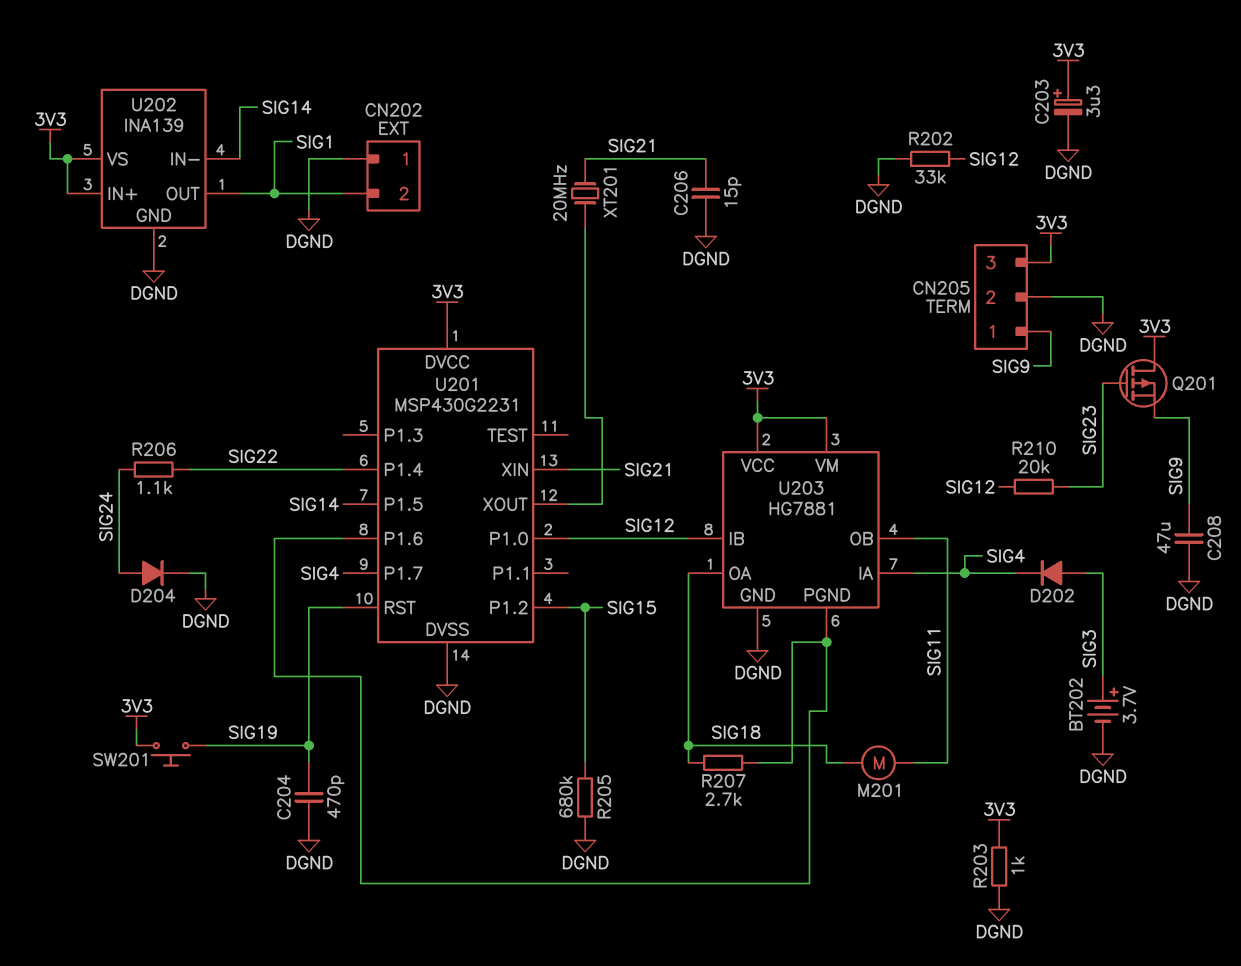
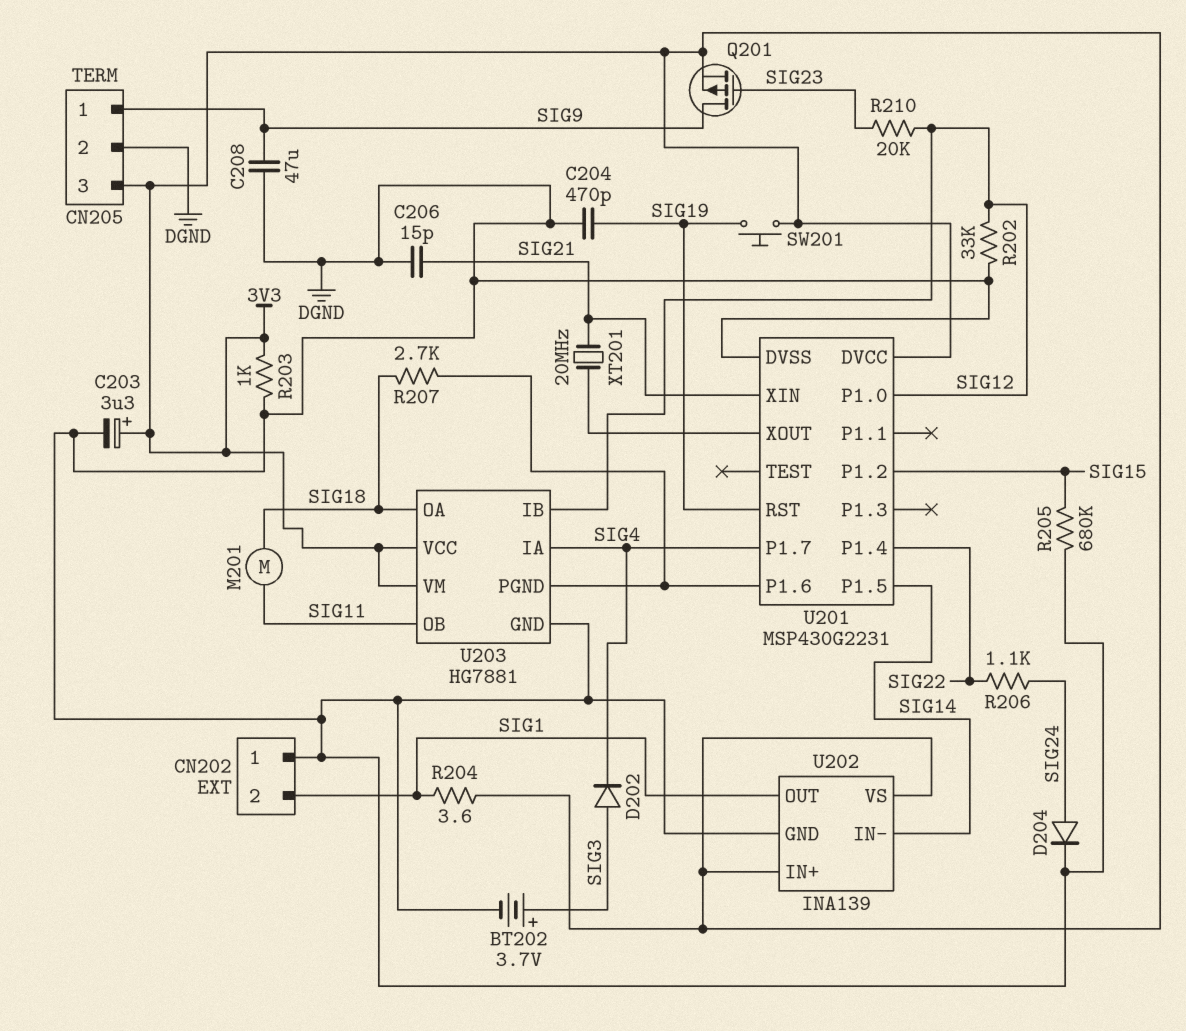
Q201: PMOS (G SIG23, D 3V3, S SIG9) -> PMOS (G SIG23, D SIG9, S 3V3)
R204: none -> 3.6 (3V3, SIG1)

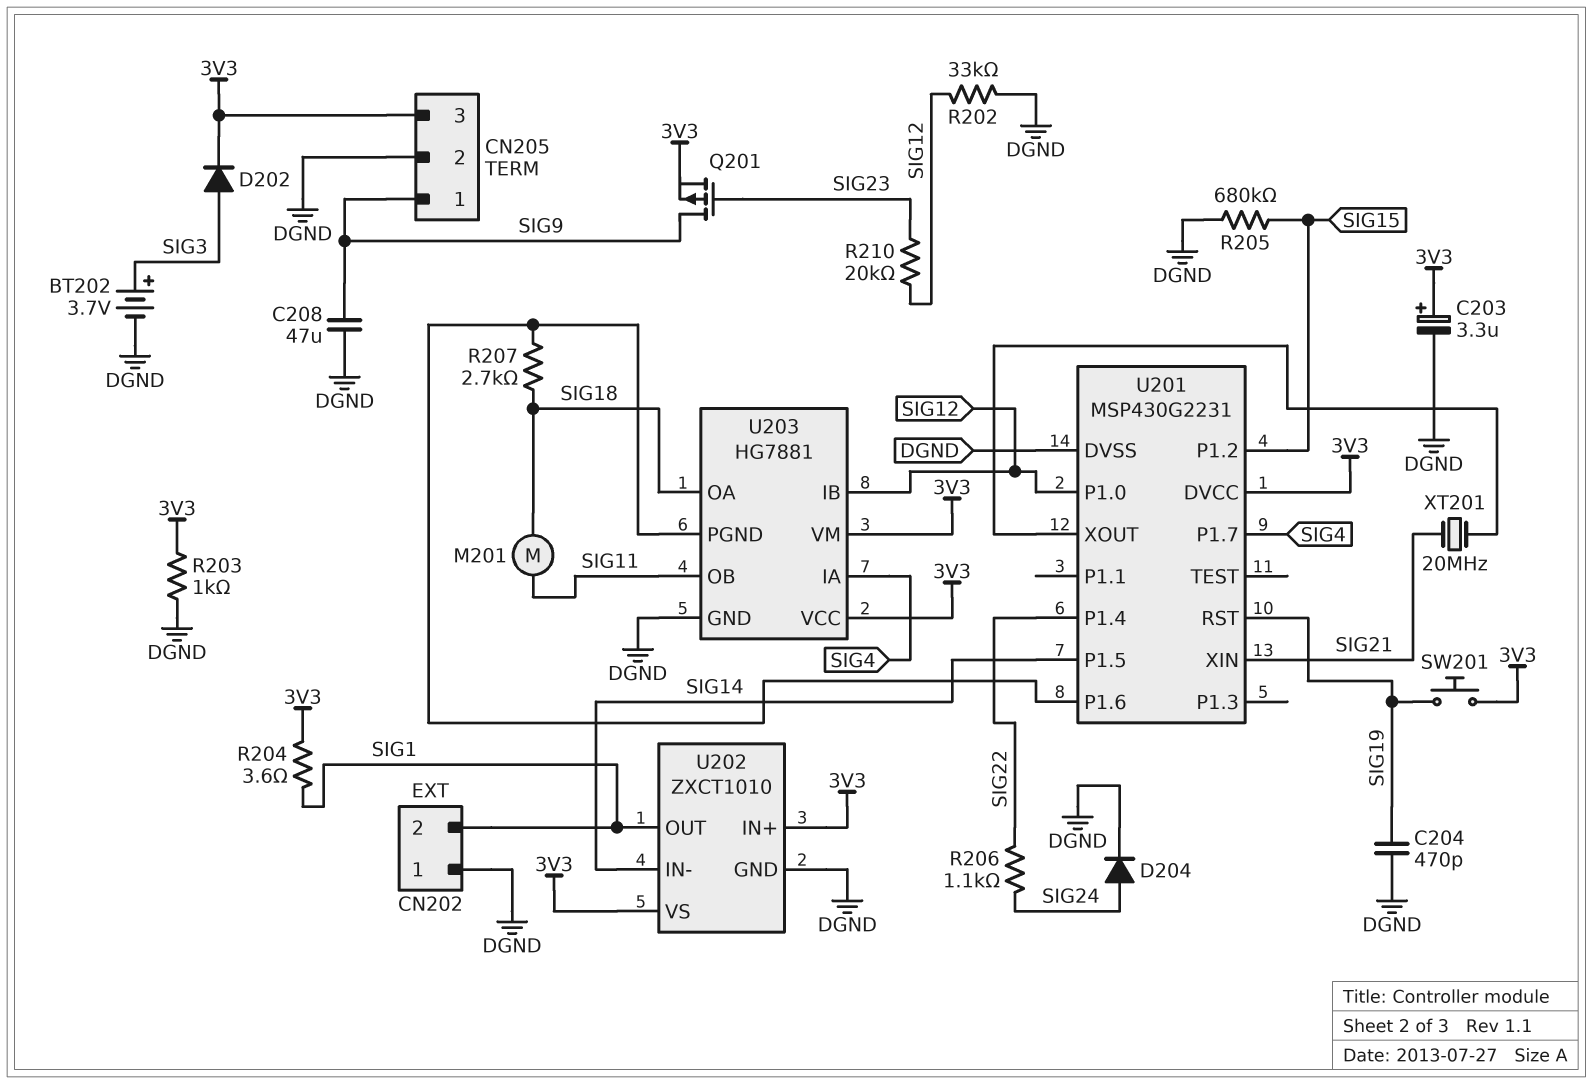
C206: 15pF (DGND, SIG21) -> none
D202: diode (A SIG3, K SIG4) -> diode (A SIG3, K 3V3)
U202: INA139 -> ZXCT1010

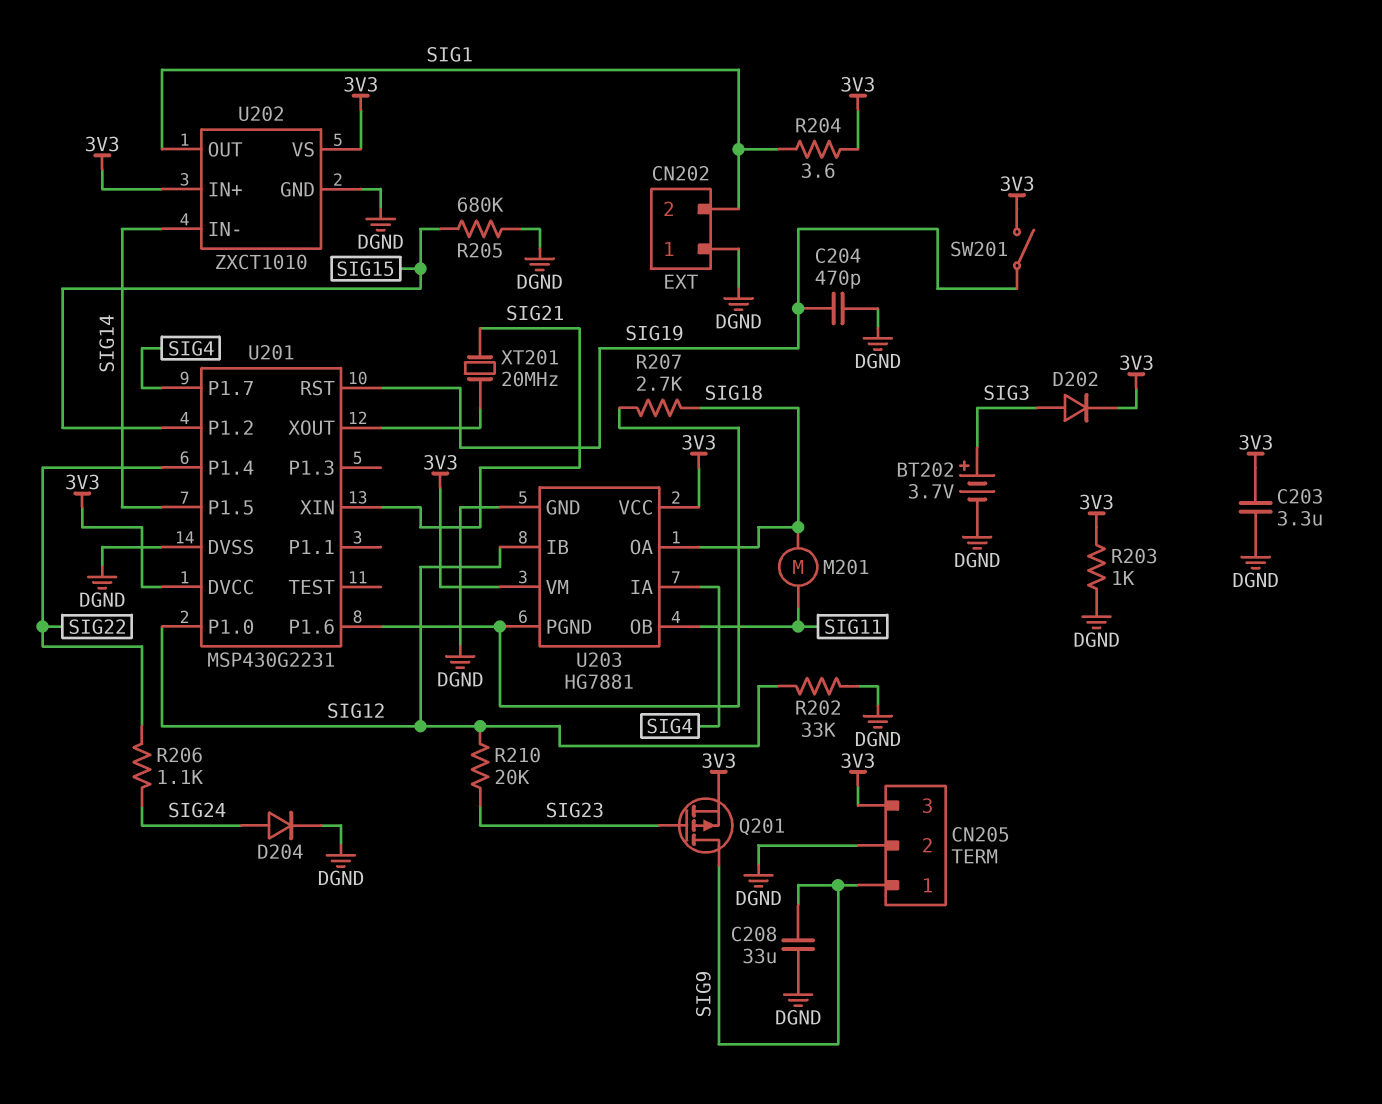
C203: 3.3uF (plus 3V3, minus DGND) -> 3.3uF (3V3, DGND)
C208: 47uF (DGND, SIG9) -> 33uF (DGND, SIG9)
SW201: button (3V3, SIG19) -> switch (3V3, SIG19)

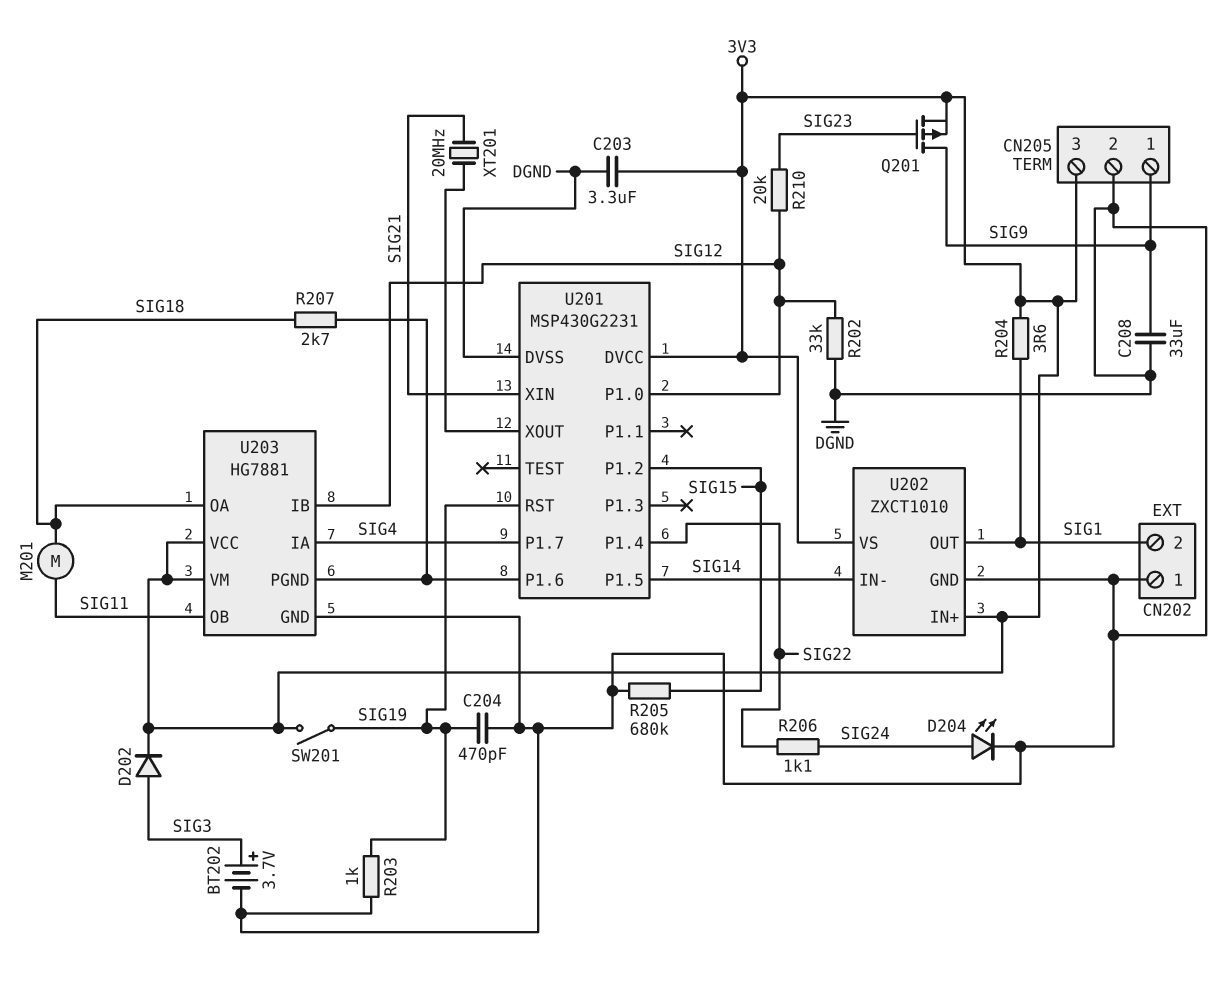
D204: diode (A SIG24, K DGND) -> LED (A SIG24, K DGND)
R203: 1k (3V3, DGND) -> 1k (DGND, SIG19)

